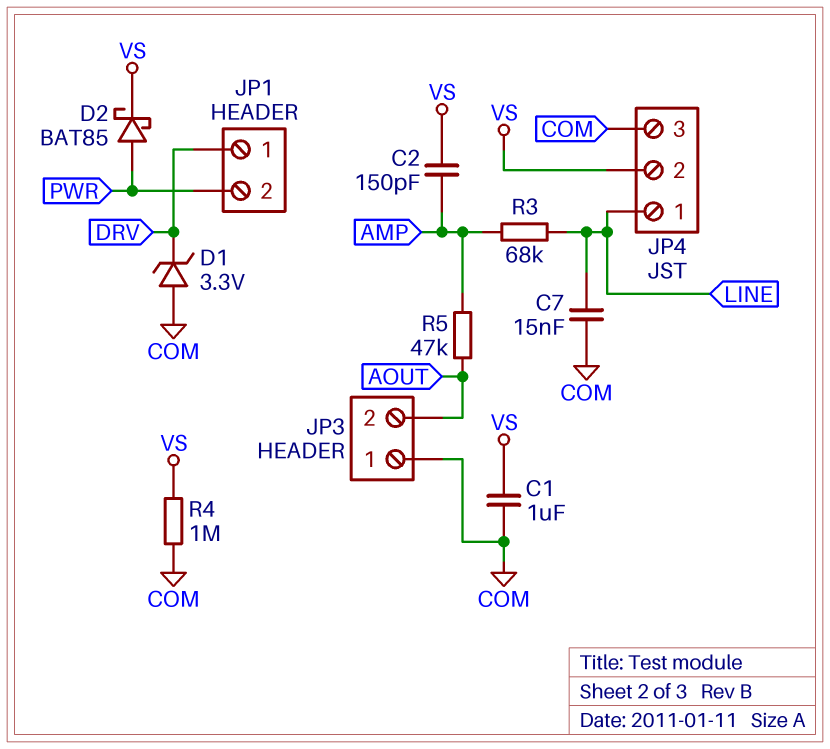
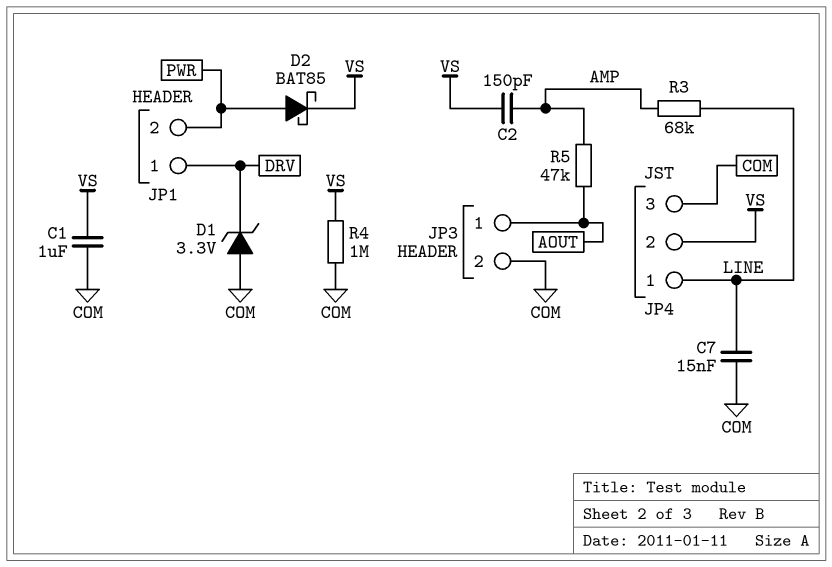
JP3 pin 1: COM -> AOUT
JP3 pin 2: AOUT -> COM

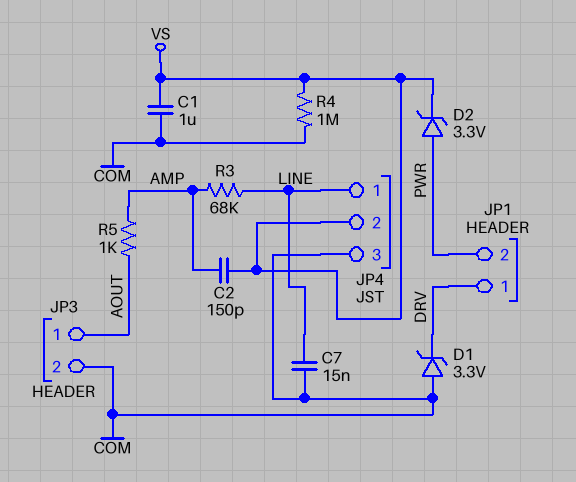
D2: schottky BAT85 (A PWR, K VS) -> zener 3.3V (A PWR, K VS)
R5: 47k (AMP, AOUT) -> 1k (AMP, AOUT)

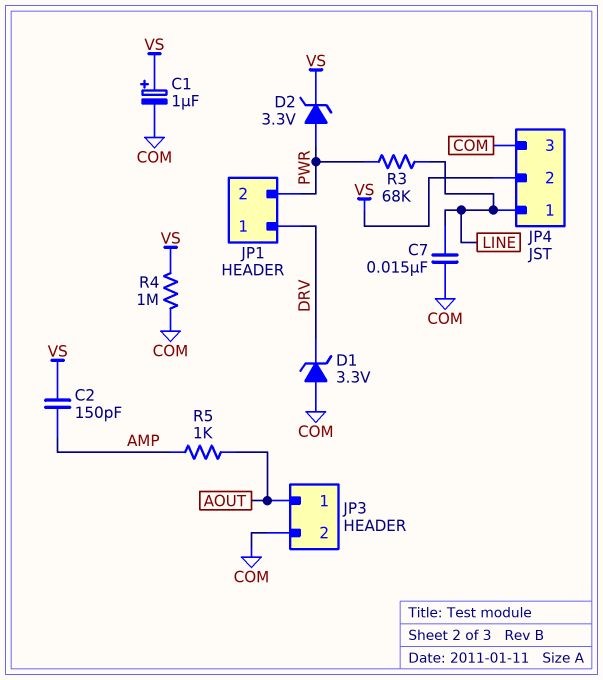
C1: 1uF (COM, VS) -> 1uF (plus VS, minus COM)
R3: 68k (AMP, LINE) -> 68k (LINE, PWR)

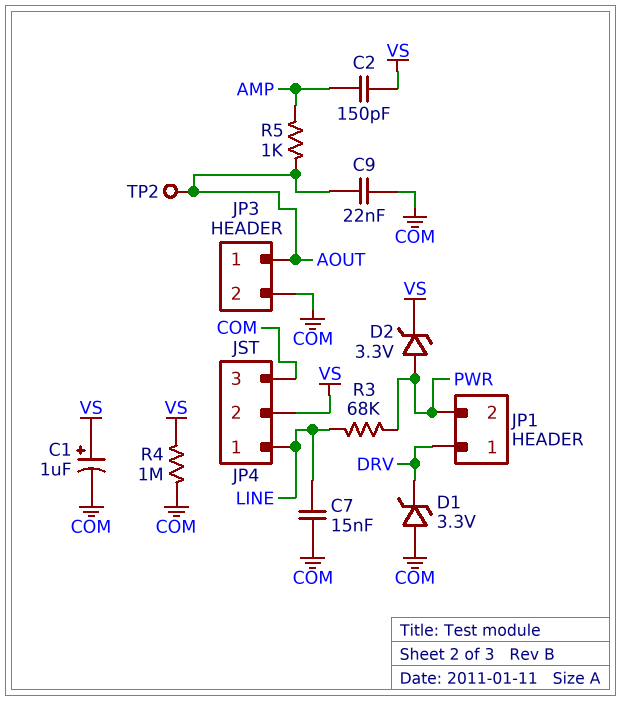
C9: none -> 22nF (AOUT, COM)
TP2: none -> test point (AOUT)

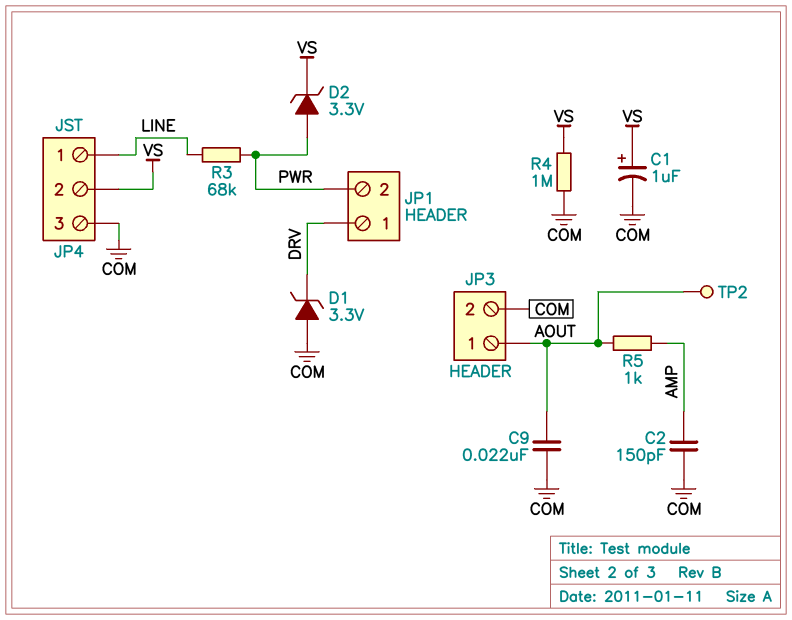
C2: 150pF (AMP, VS) -> 150pF (AMP, COM)
C7: 15nF (COM, LINE) -> none

